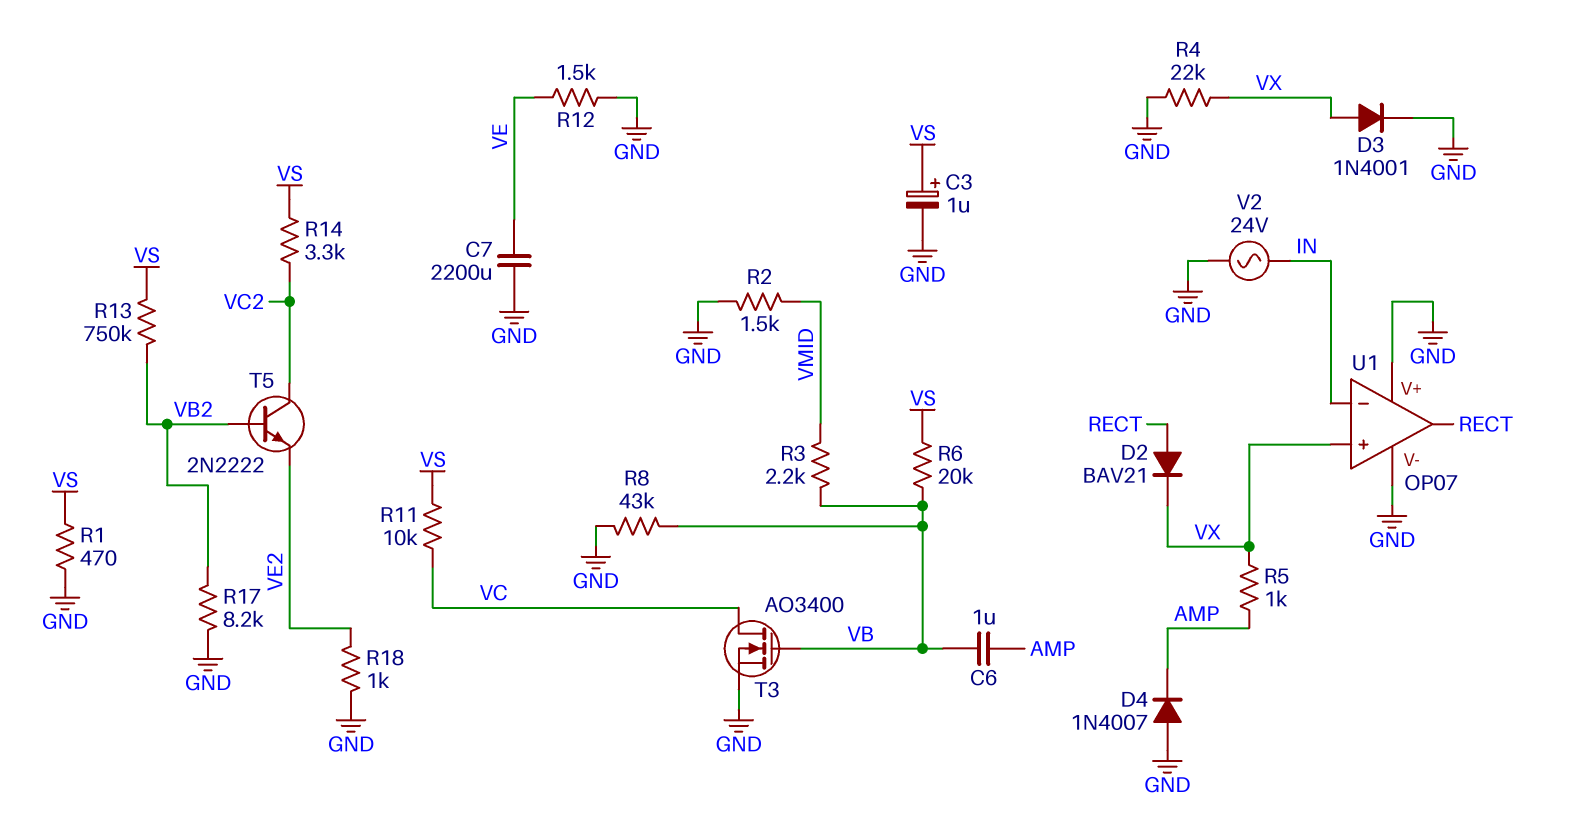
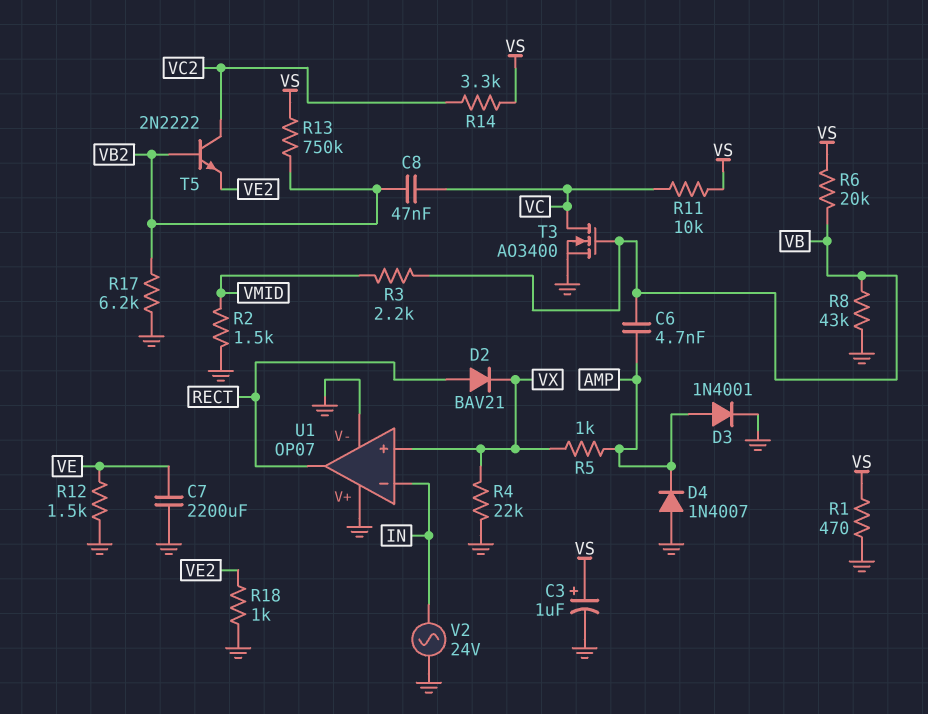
C6: 1uF (AMP, VB) -> 4.7nF (AMP, VB)
C8: none -> 47nF (VB2, VC)
D3: diode 1N4001 (A VX, K GND) -> diode 1N4001 (A AMP, K GND)
R17: 8.2k (GND, VB2) -> 6.2k (GND, VB2)

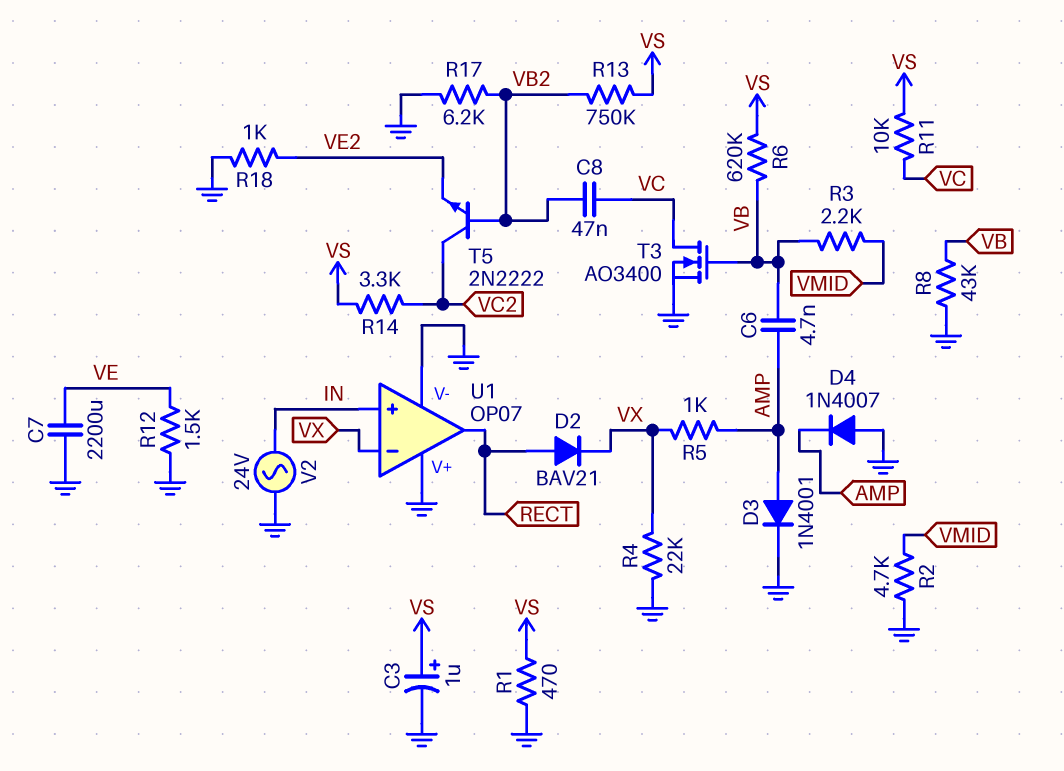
R2: 1.5k (GND, VMID) -> 4.7k (GND, VMID)
R6: 20k (VB, VS) -> 620k (VB, VS)
U1 pin in+: VX -> IN
U1 pin in-: IN -> VX

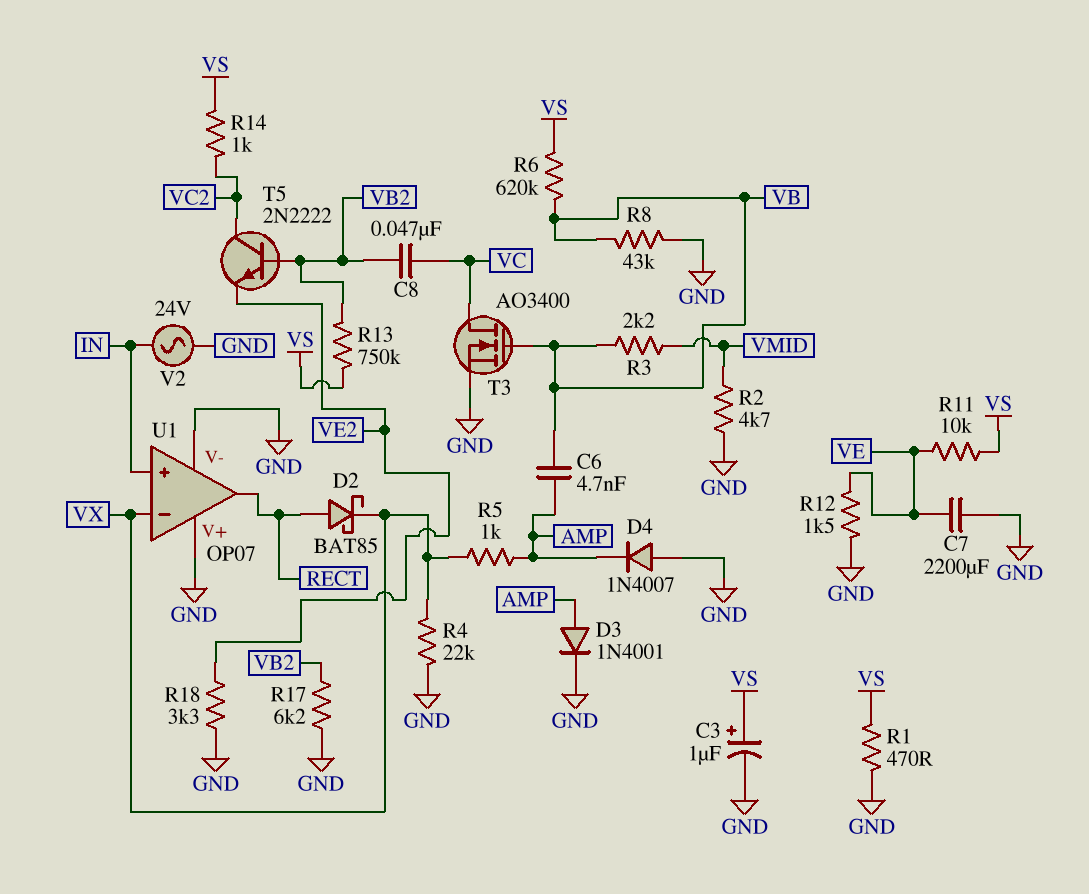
D2: diode BAV21 (A RECT, K VX) -> schottky BAT85 (A RECT, K VX)
R11: 10k (VC, VS) -> 10k (VE, VS)
R14: 3.3k (VC2, VS) -> 1k (VC2, VS)
R18: 1k (GND, VE2) -> 3.3k (GND, VE2)

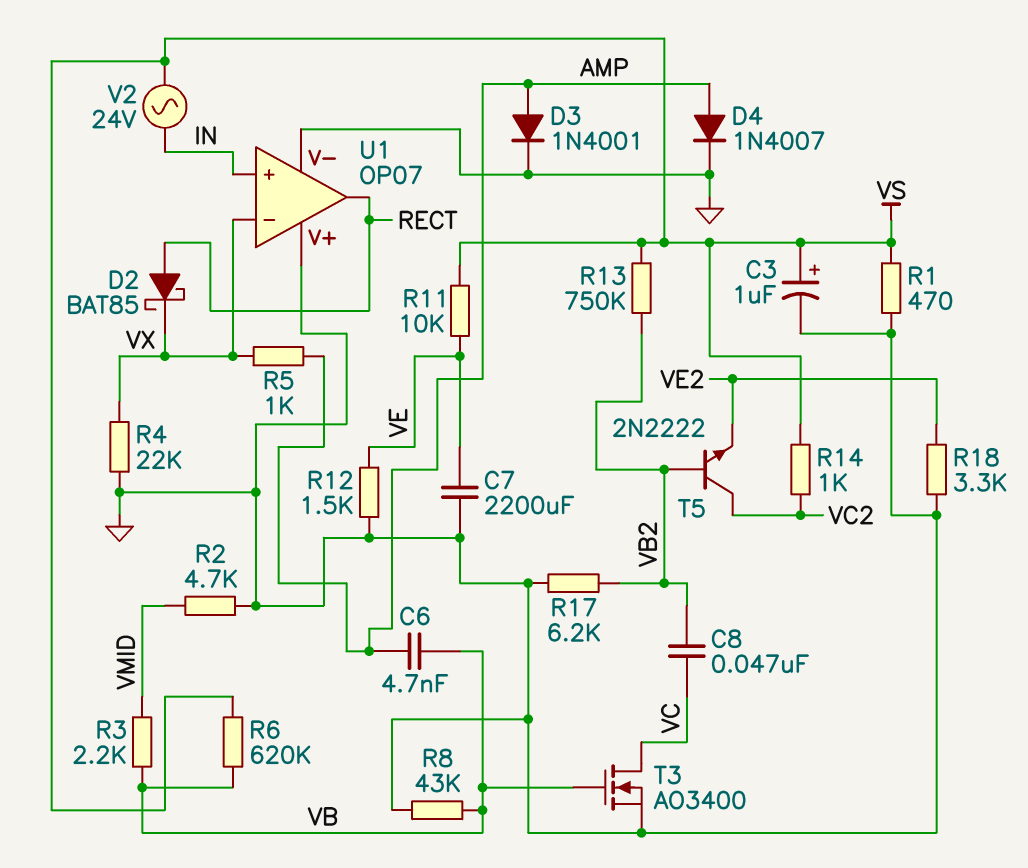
D4: diode 1N4007 (A GND, K AMP) -> diode 1N4007 (A AMP, K GND)
V2: AC 24V (GND, IN) -> AC 24V (IN, VS)

